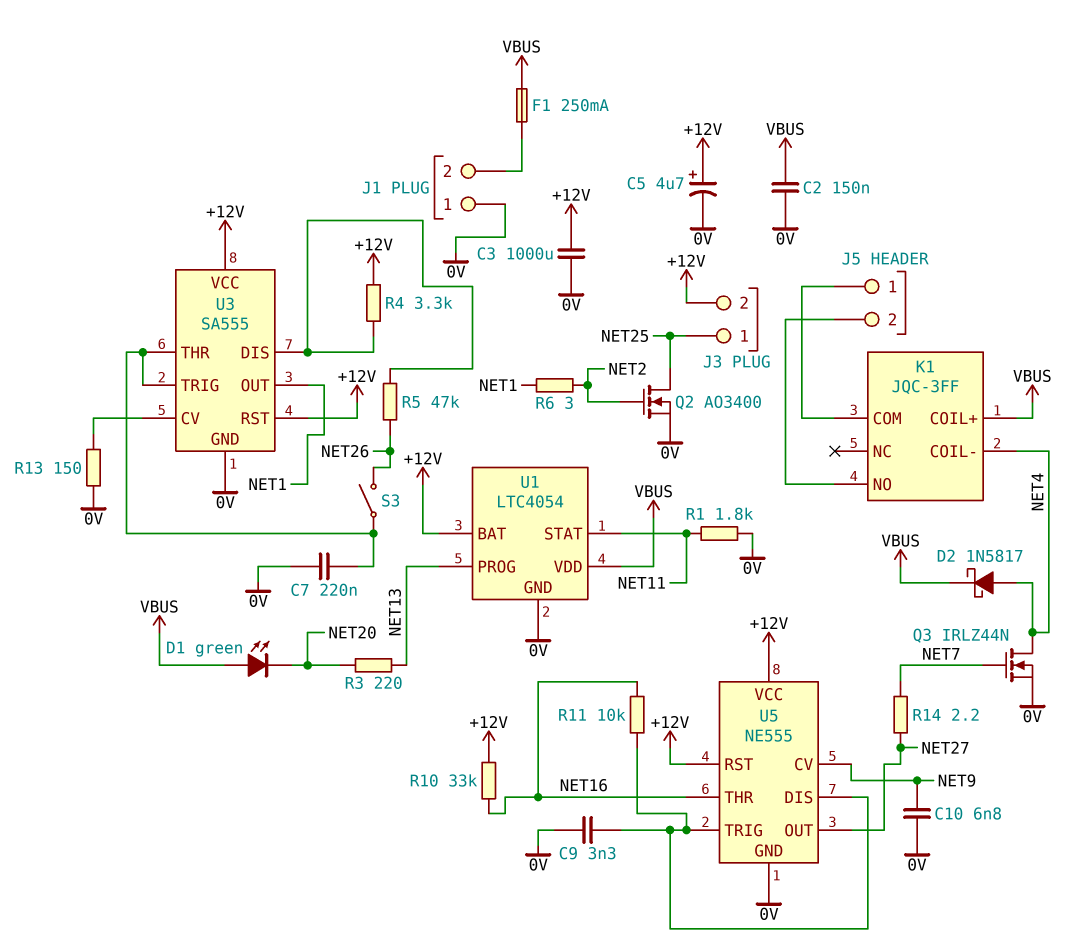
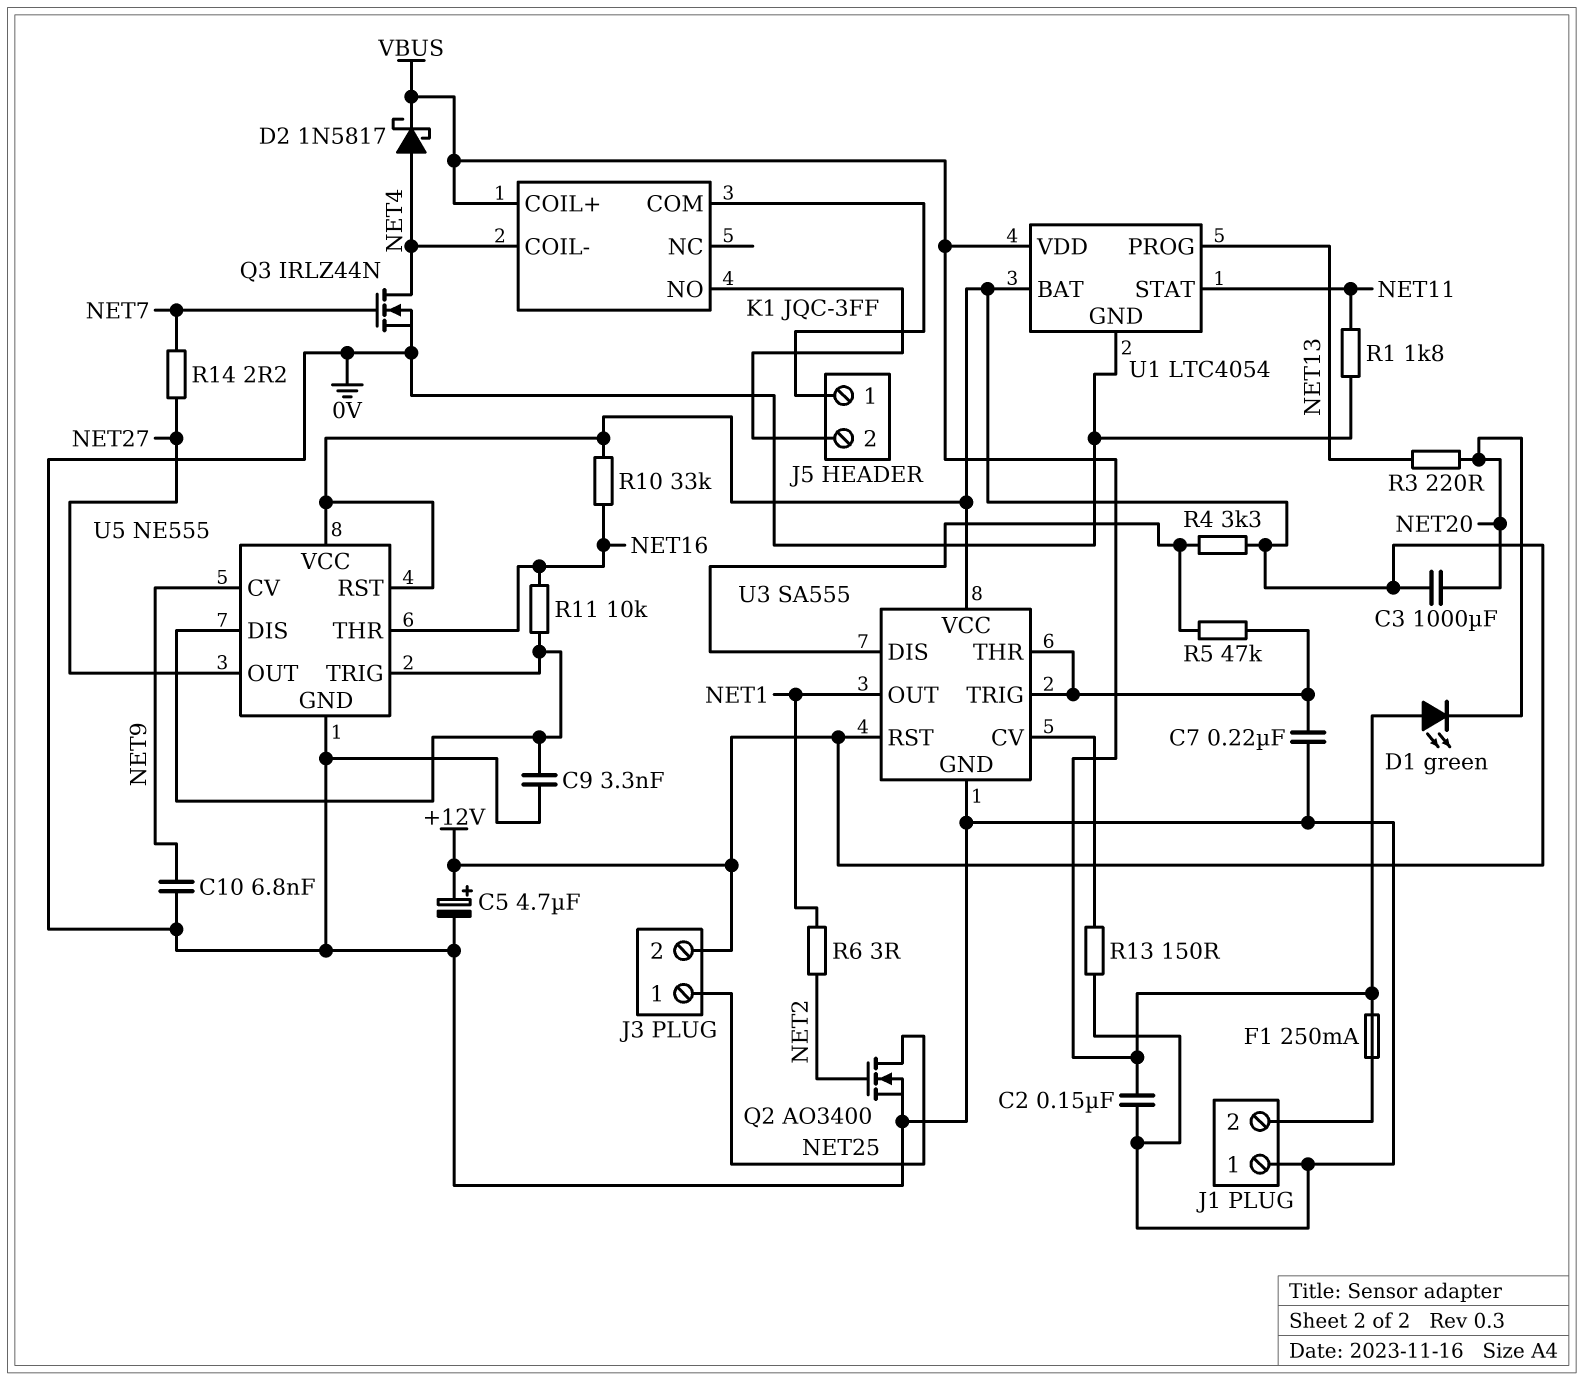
C3: 1000uF (+12V, 0V) -> 1000uF (+12V, NET20)
R5: 47k (NET26, U3/DIS) -> 47k (U3/DIS, U3/THR)
S3: switch (NET26, U3/THR) -> none

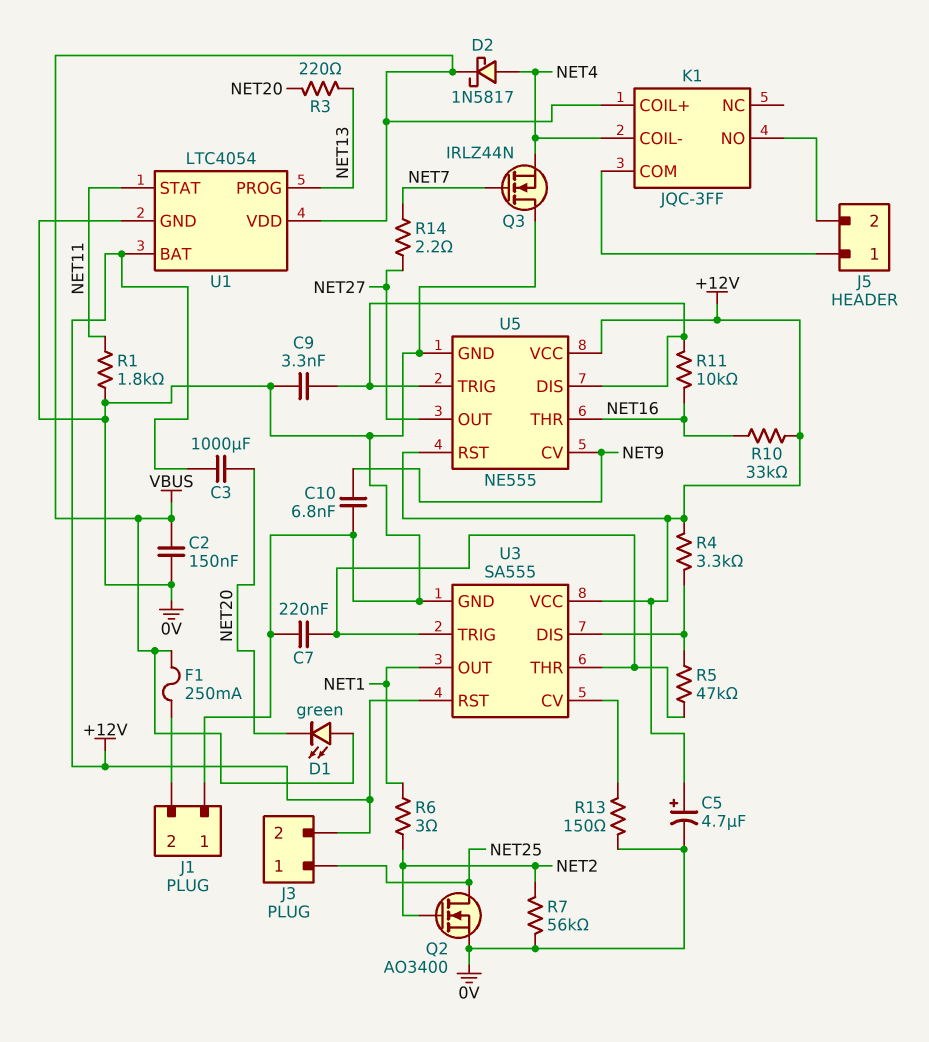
Q3: NMOS IRLZ44N (G NET7, D NET4, S 0V) -> NMOS IRLZ44N (G NET7, D 0V, S NET4)
R7: none -> 56k (0V, NET2)

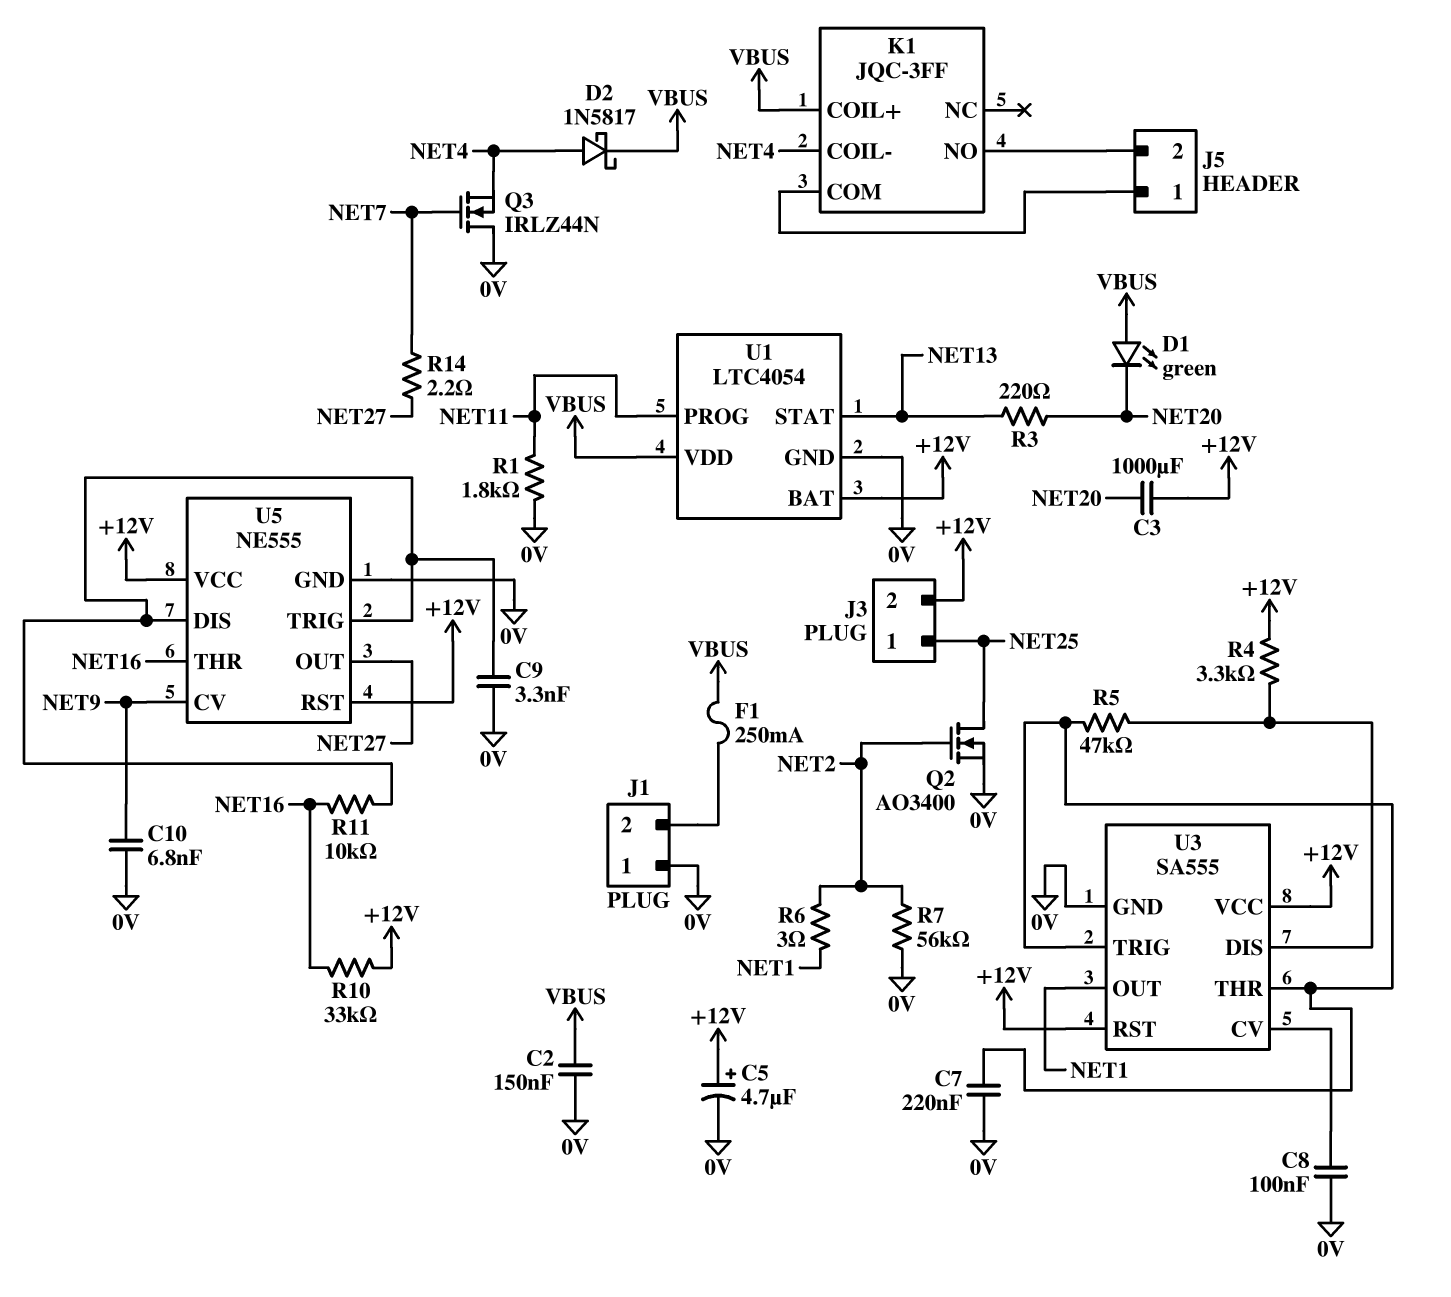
C8: none -> 100nF (0V, U3/CV)
R13: 150 (0V, U3/CV) -> none
U1 pin PROG: NET13 -> NET11
U1 pin STAT: NET11 -> NET13

